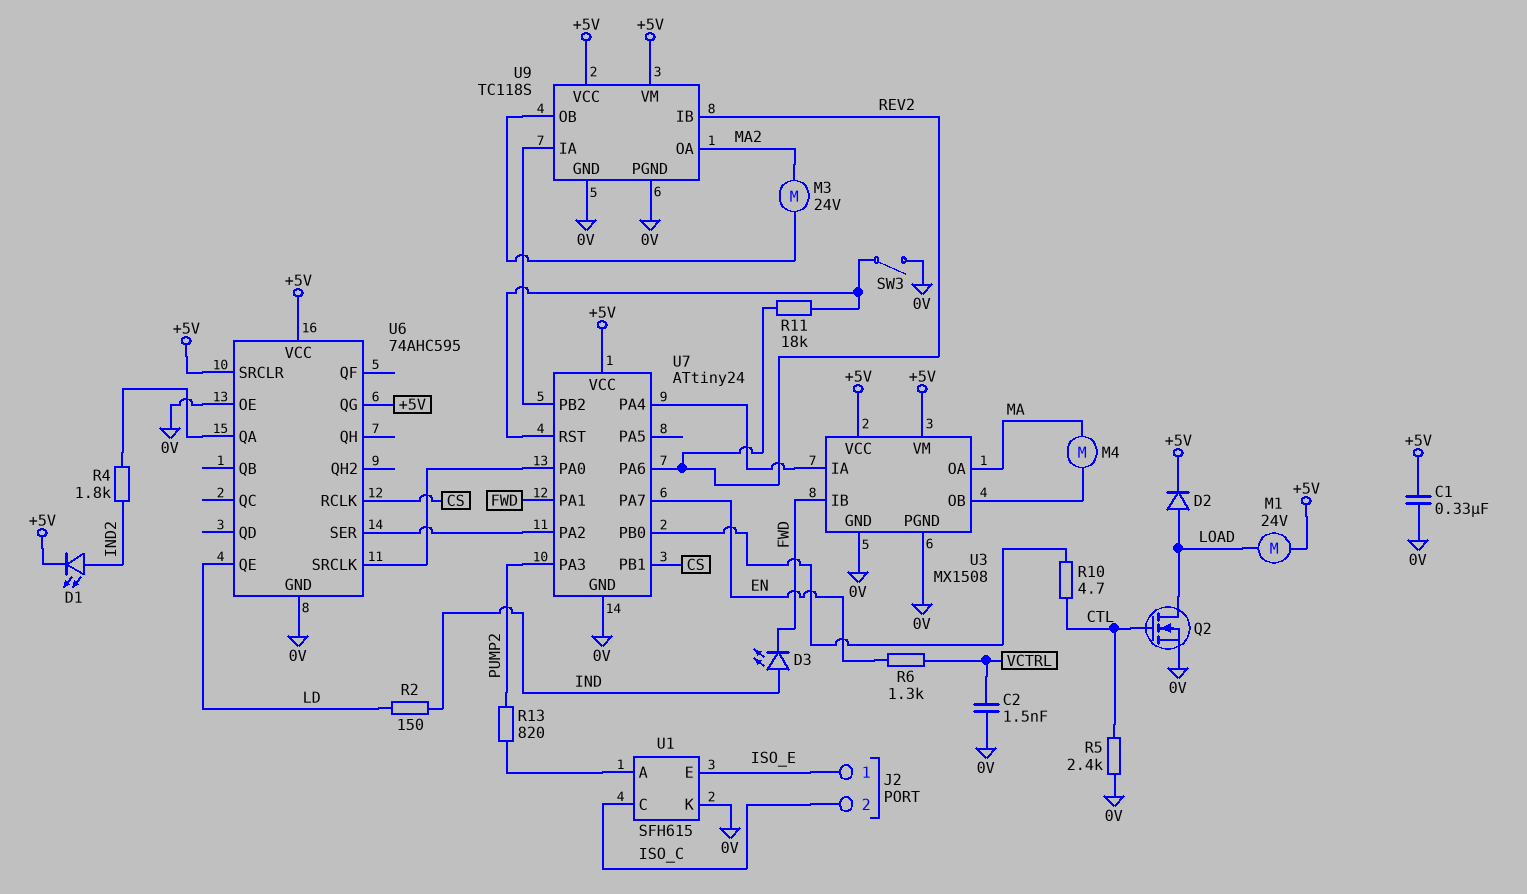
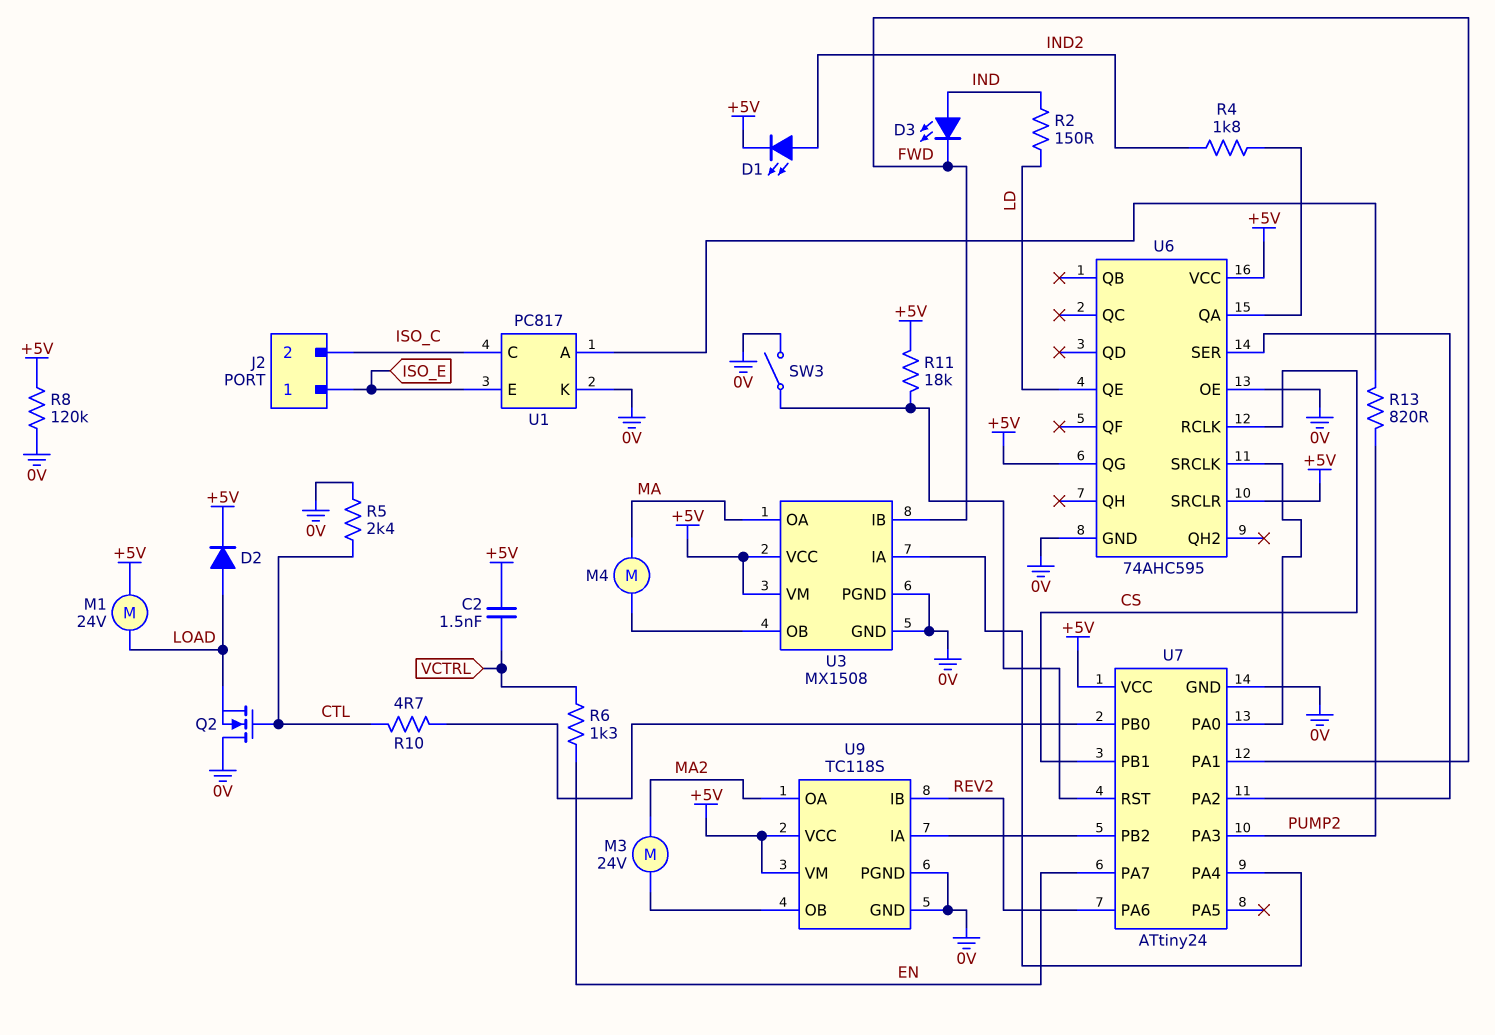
C1: 330nF (+5V, 0V) -> none
C2: 1.5nF (0V, VCTRL) -> 1.5nF (+5V, VCTRL)
Q2: NMOS (G CTL, D LOAD, S 0V) -> NMOS (G CTL, D 0V, S LOAD)
R8: none -> 120k (+5V, 0V)
R11: 18k (REV2, U7/RST) -> 18k (+5V, U7/RST)
U1: SFH615 -> PC817

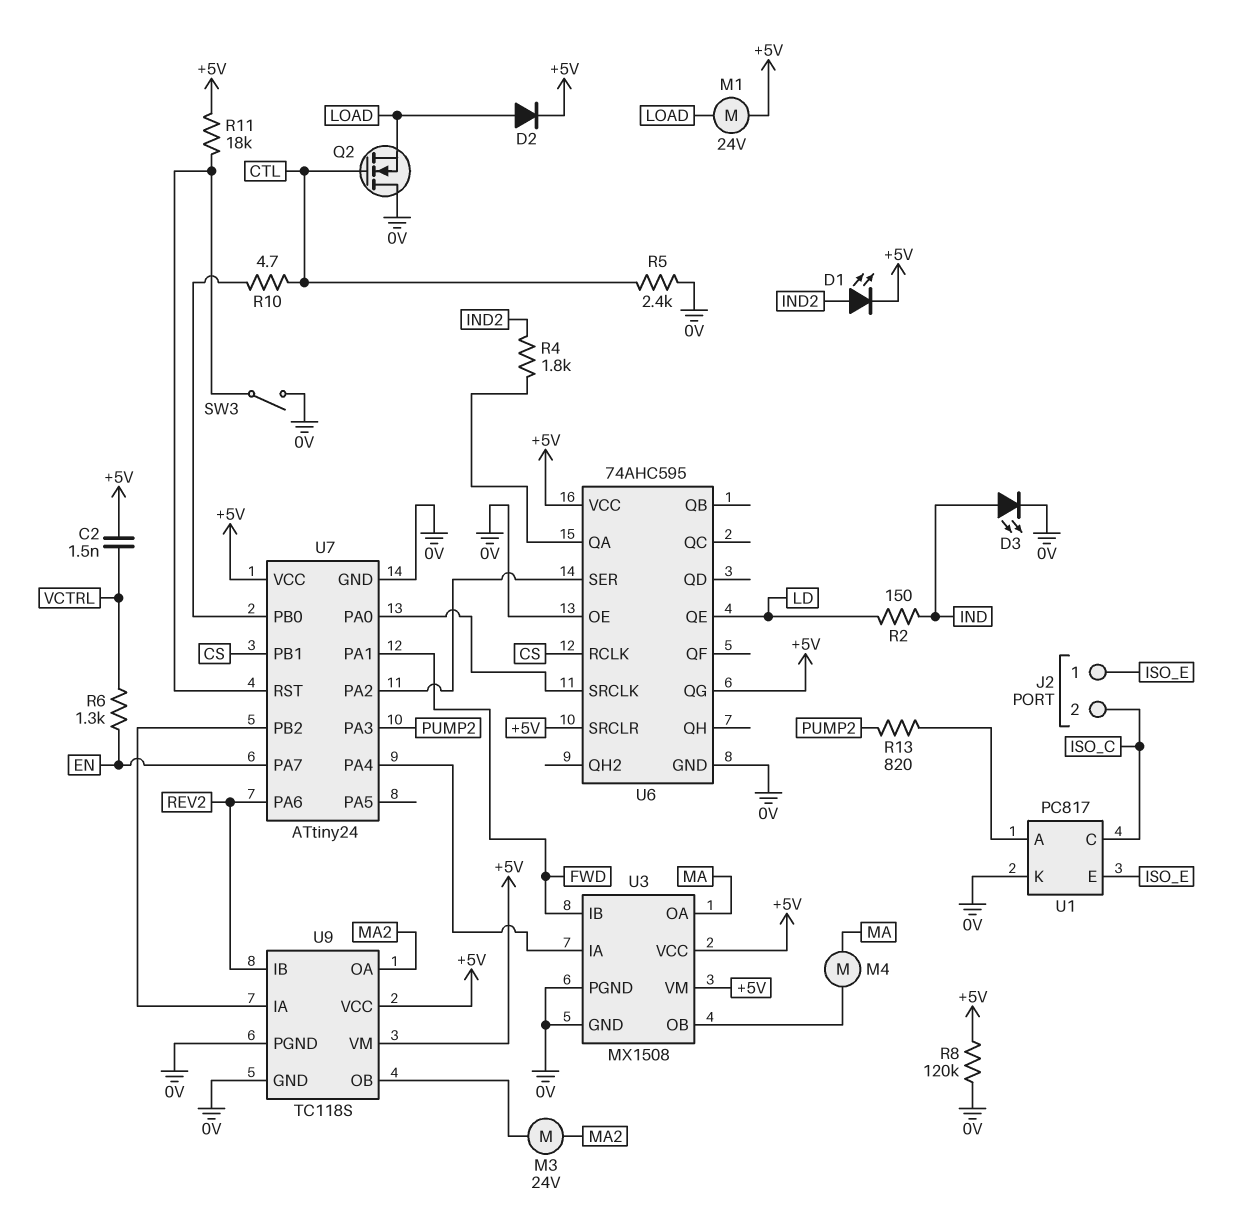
D3: LED (A IND, K FWD) -> LED (A IND, K 0V)

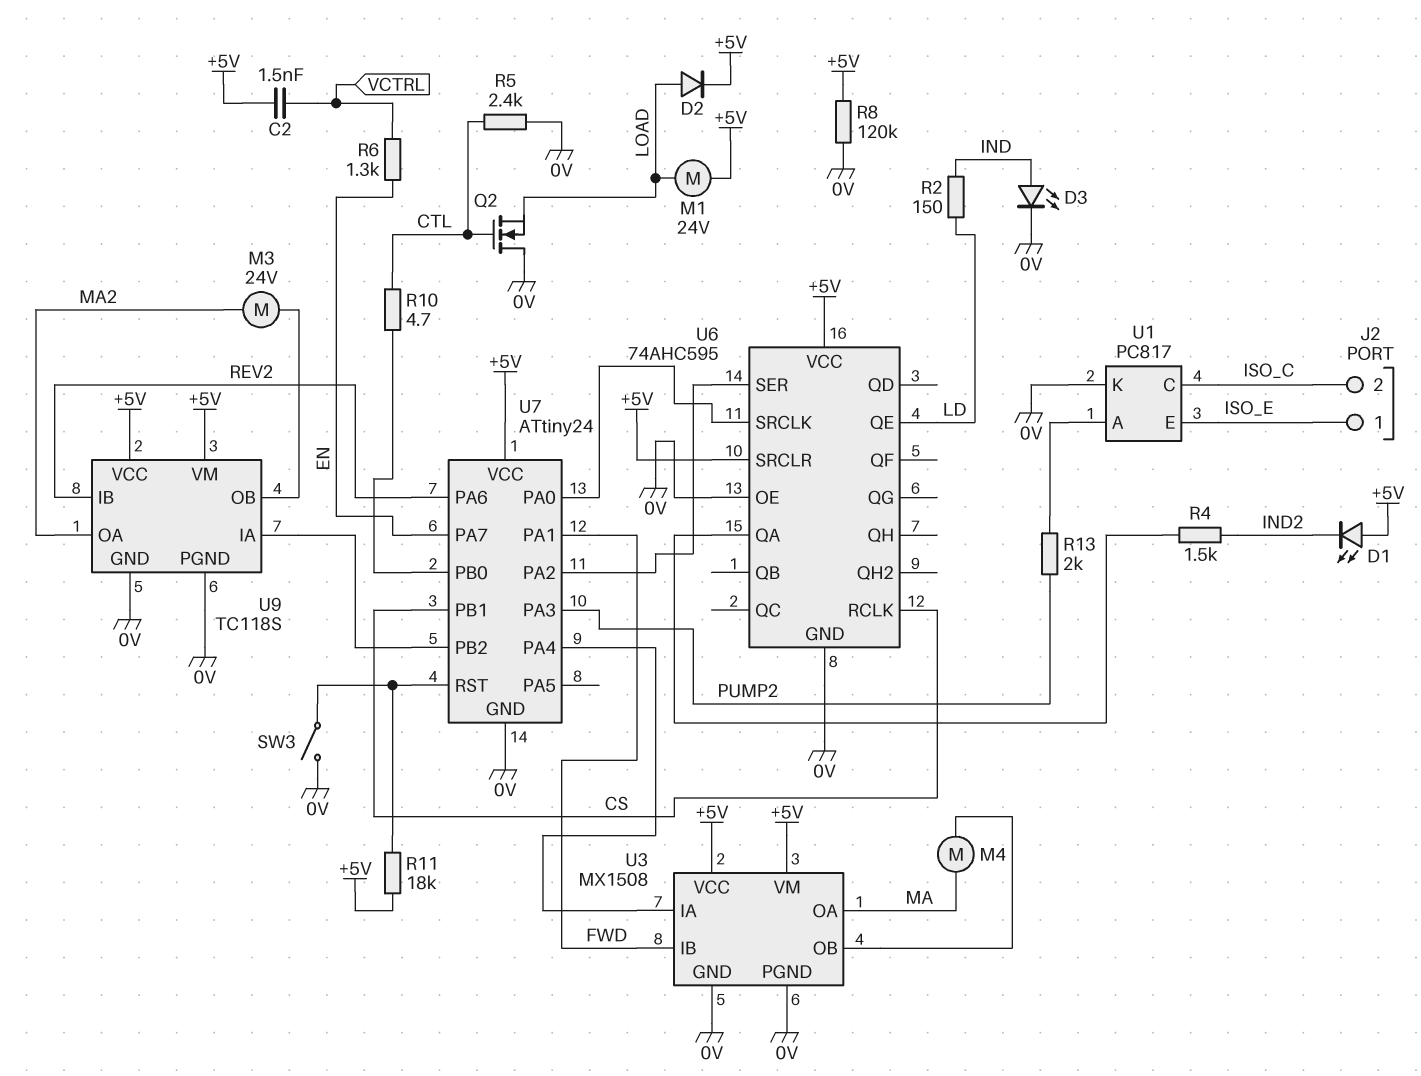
D1: LED (A IND2, K +5V) -> LED (A +5V, K IND2)
R4: 1.8k (IND2, U6/QA) -> 1.5k (IND2, U6/QA)
R13: 820 (PUMP2, U1/A) -> 2k (PUMP2, U1/A)
U6 pin QG: +5V -> none

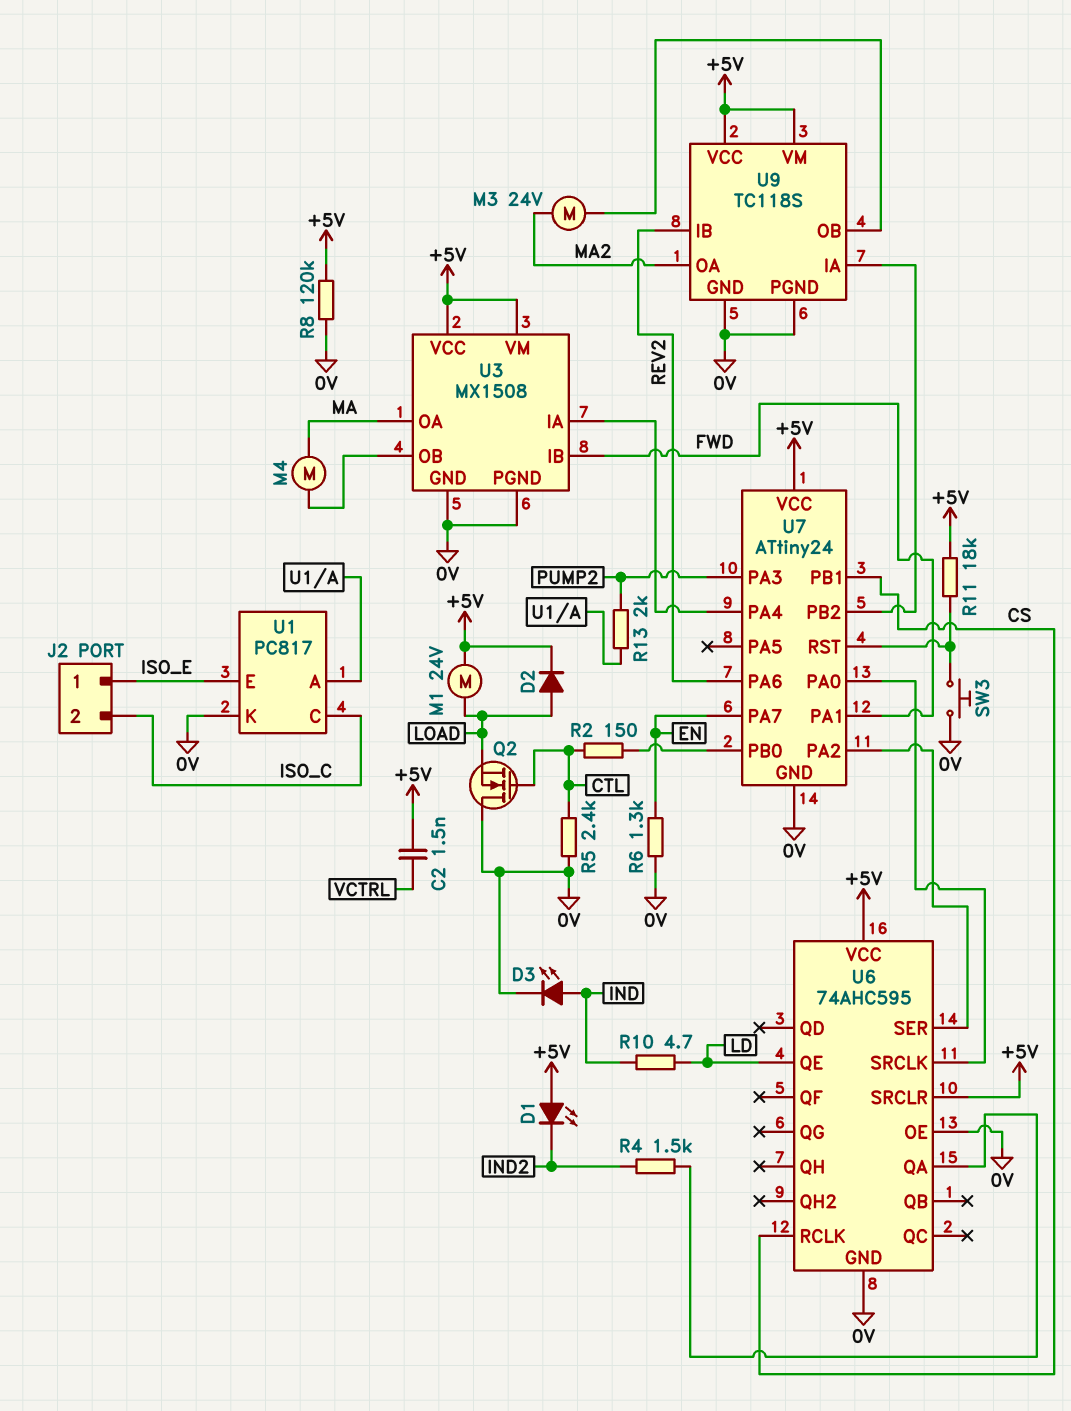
R2: 150 (IND, LD) -> 150 (CTL, U7/PB0)
R6: 1.3k (EN, VCTRL) -> 1.3k (0V, EN)
R10: 4.7 (CTL, U7/PB0) -> 4.7 (IND, LD)
SW3: switch (0V, U7/RST) -> button (0V, U7/RST)

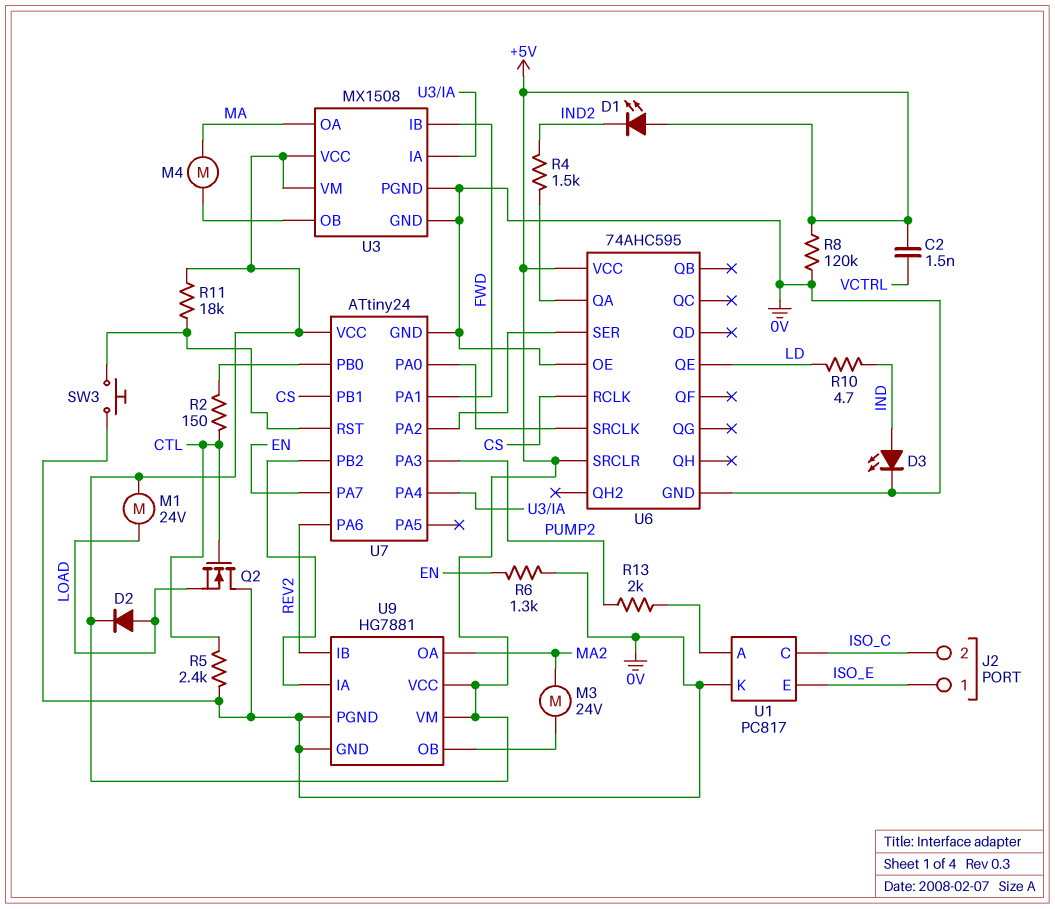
U9: TC118S -> HG7881

